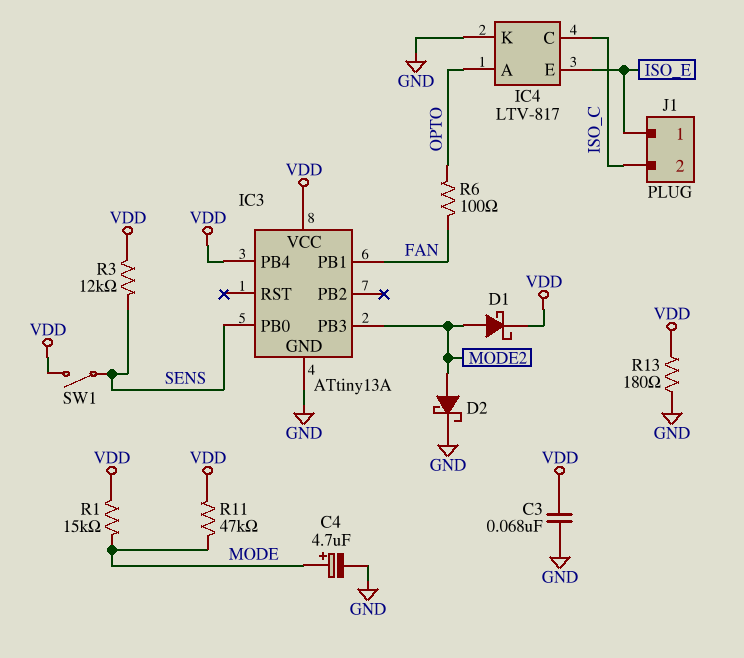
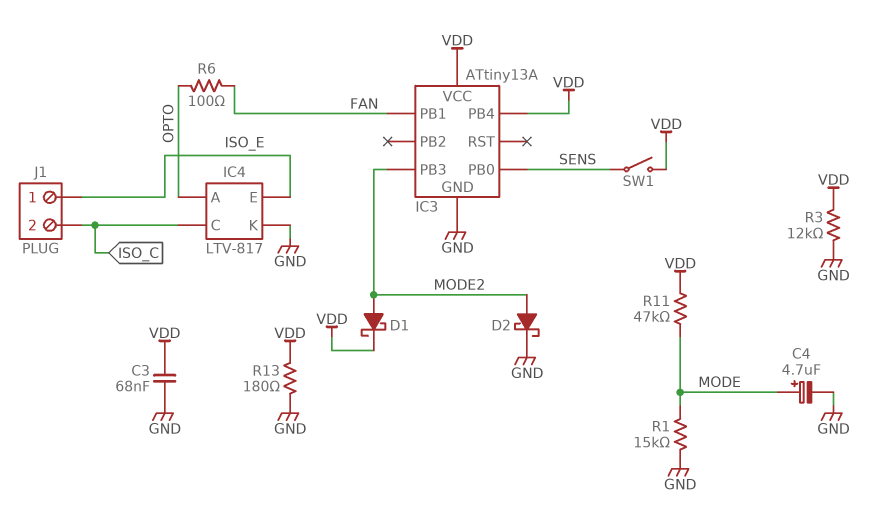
R1: 15k (MODE, VDD) -> 15k (GND, MODE)
R3: 12k (SENS, VDD) -> 12k (GND, VDD)

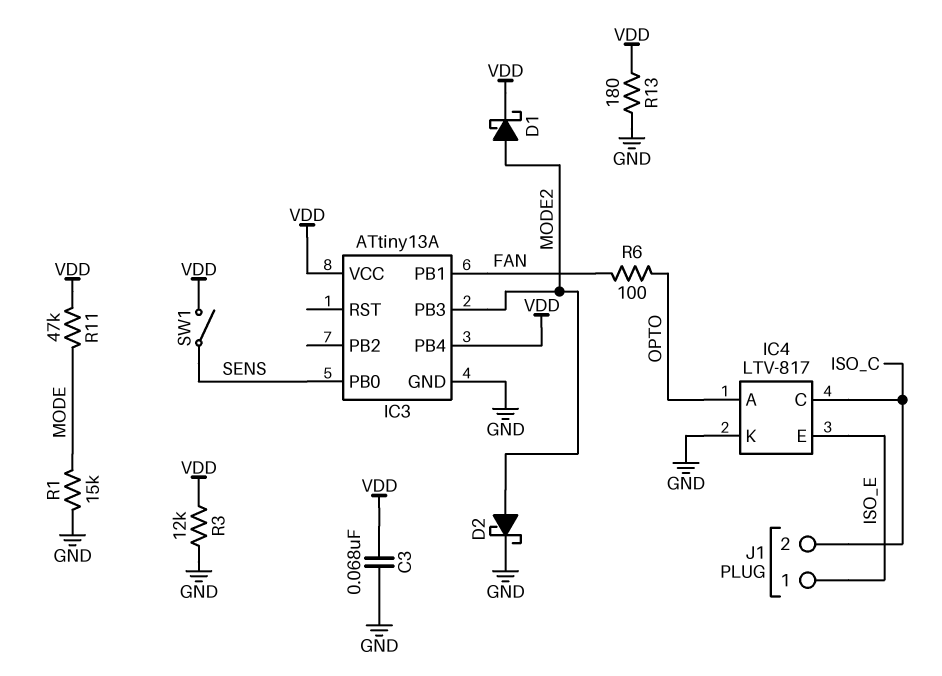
C4: 4.7uF (plus MODE, minus GND) -> none

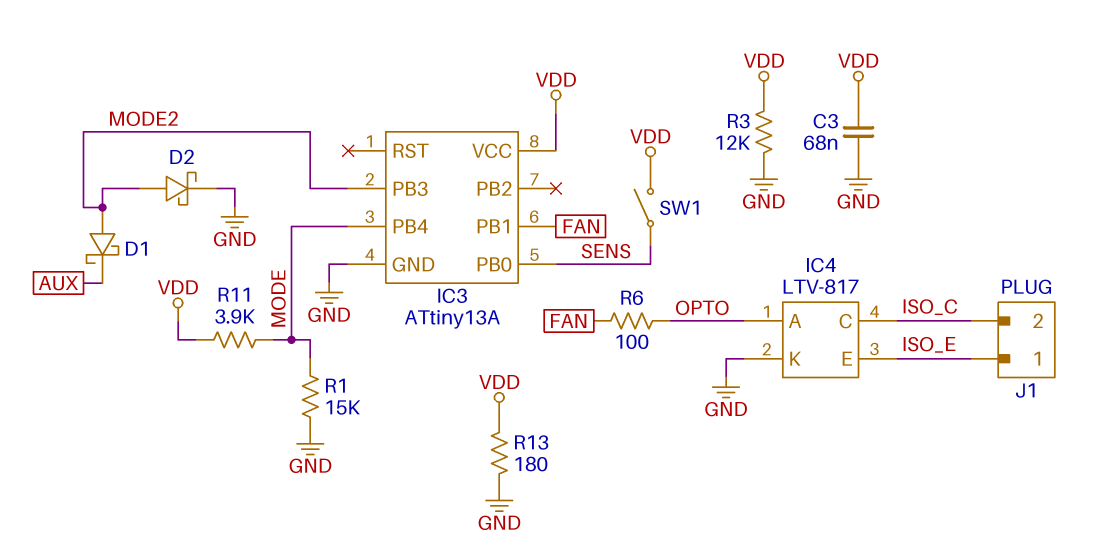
D1: schottky (A MODE2, K VDD) -> schottky (A MODE2, K AUX)
IC3 pin PB4: VDD -> MODE
R11: 47k (MODE, VDD) -> 3.9k (MODE, VDD)

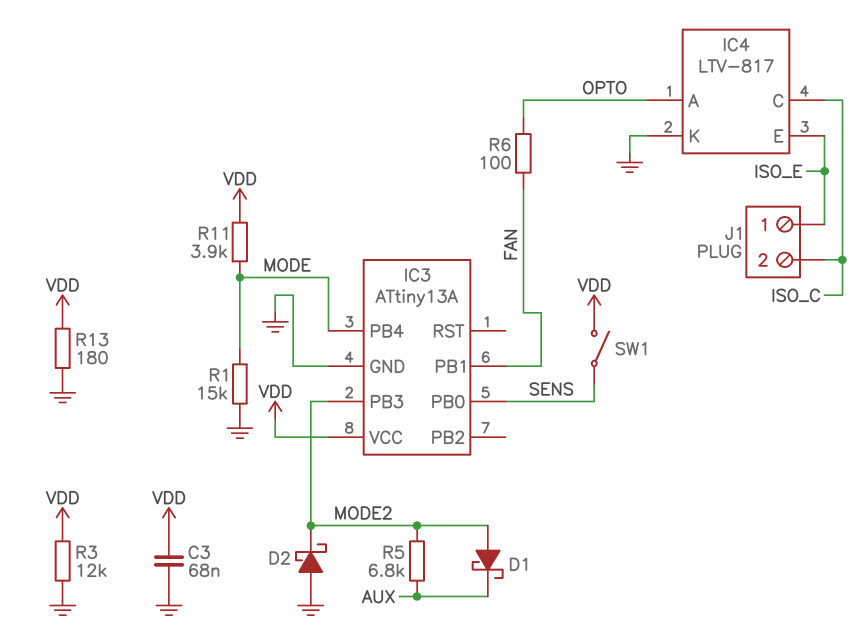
D2: schottky (A MODE2, K GND) -> schottky (A GND, K MODE2)
R5: none -> 6.8k (AUX, MODE2)

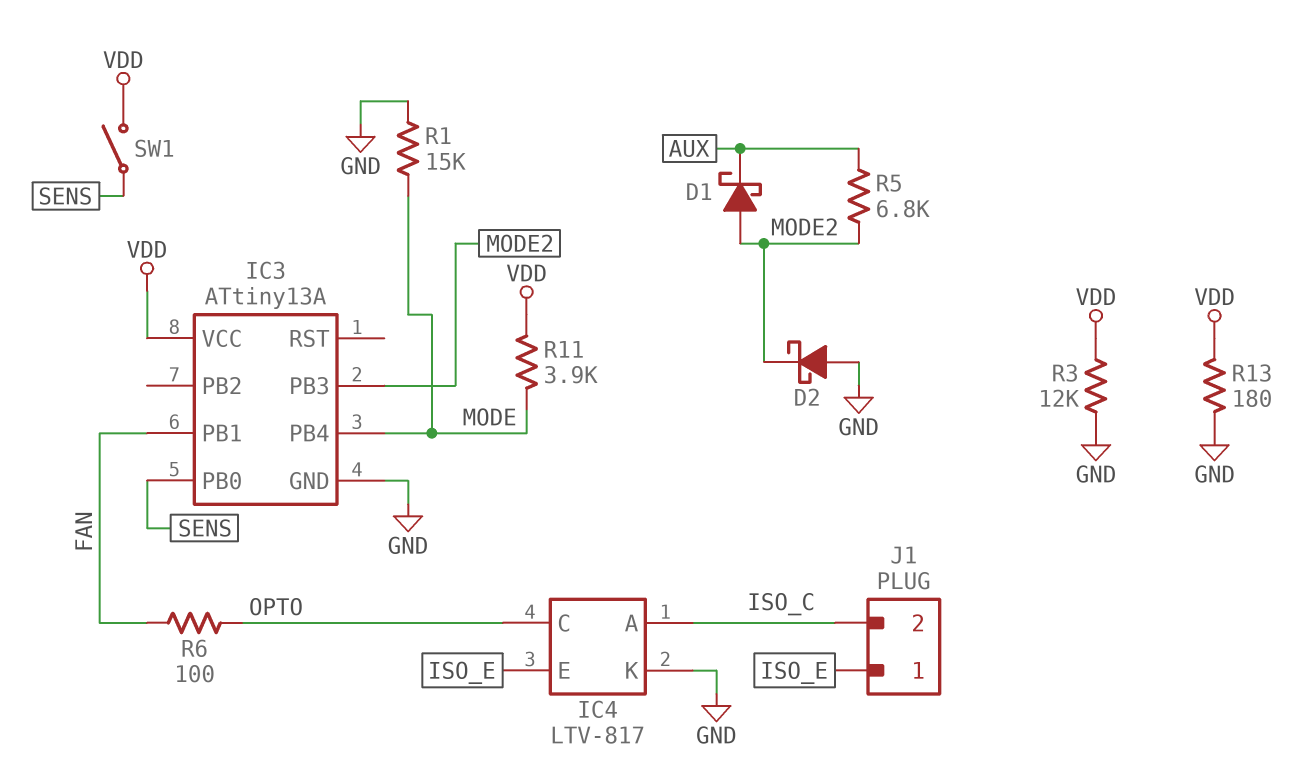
C3: 68nF (GND, VDD) -> none
IC4 pin A: OPTO -> ISO_C
IC4 pin C: ISO_C -> OPTO

